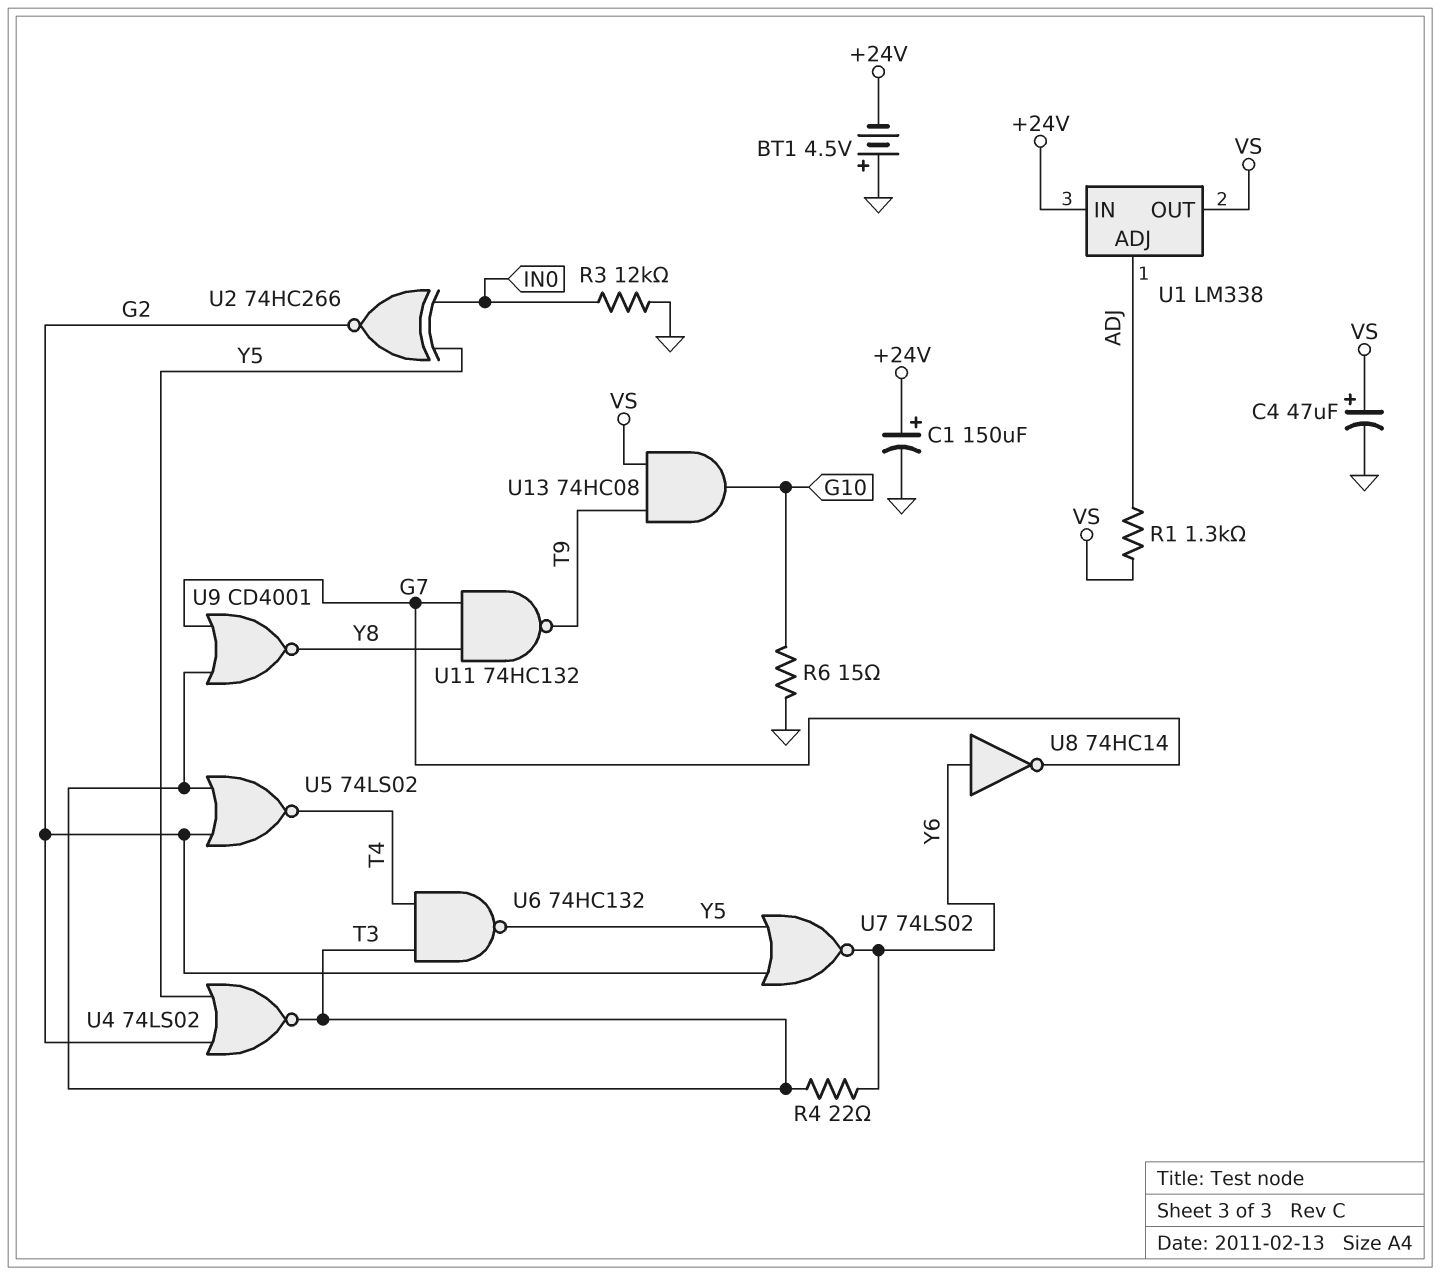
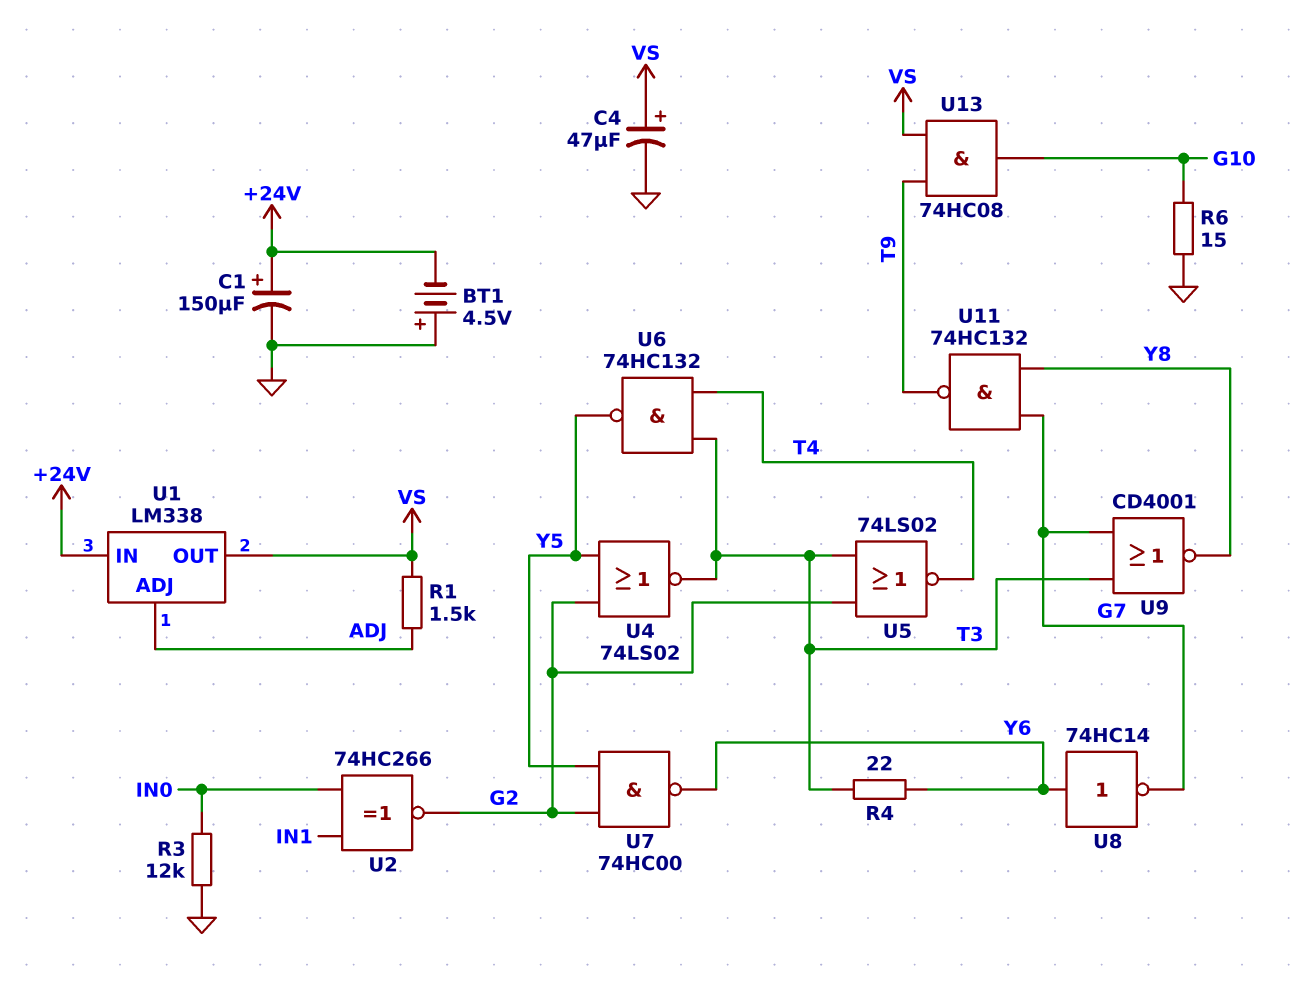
R1: 1.3k (ADJ, VS) -> 1.5k (ADJ, VS)
U2: XNOR 74HC266 (in IN0, in Y5, out G2) -> XNOR 74HC266 (in IN0, in IN1, out G2)
U7: NOR 74LS02 (in G2, in Y5, out Y6) -> NAND 74HC00 (in G2, in Y5, out Y6)

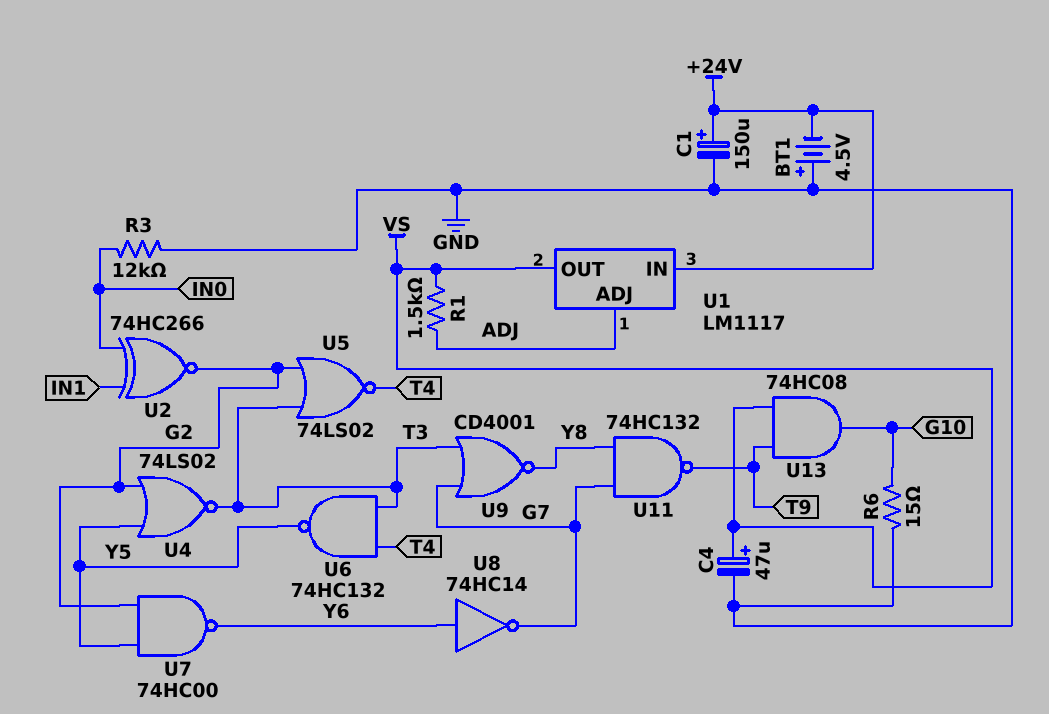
R4: 22 (T3, Y6) -> none
U1: LM338 -> LM1117

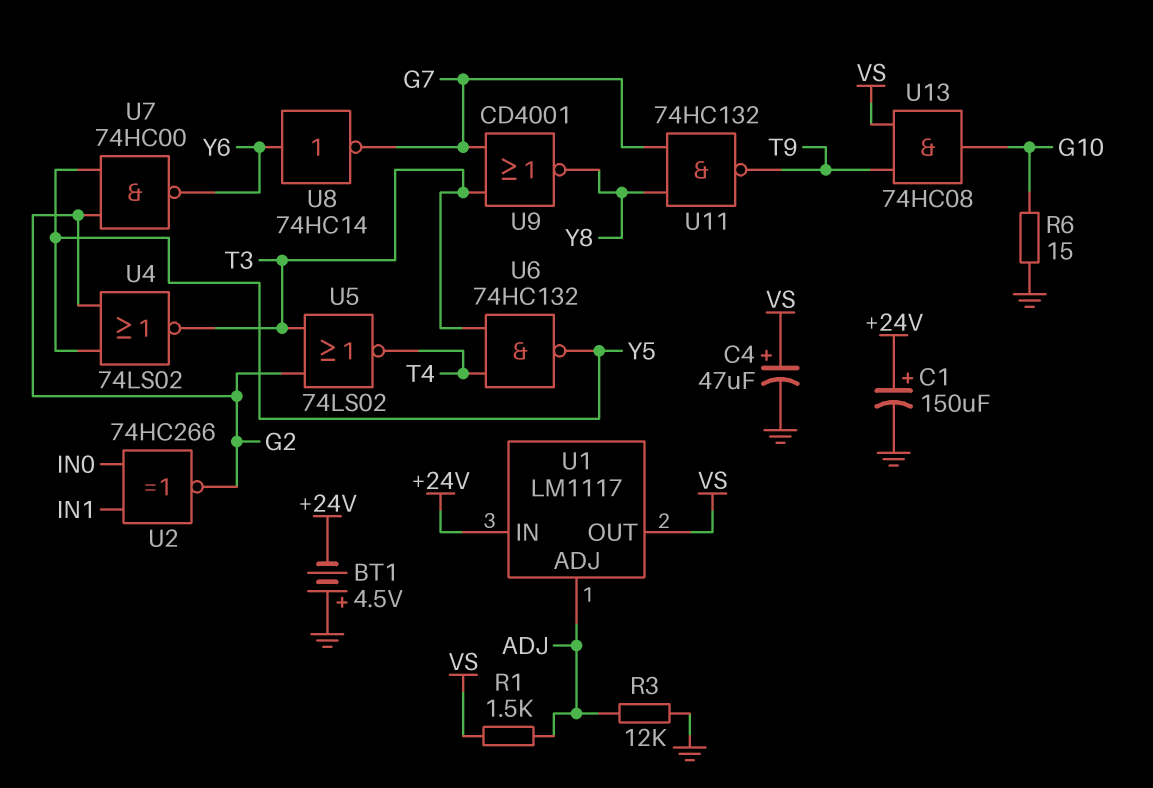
R3: 12k (GND, IN0) -> 12k (ADJ, GND)

